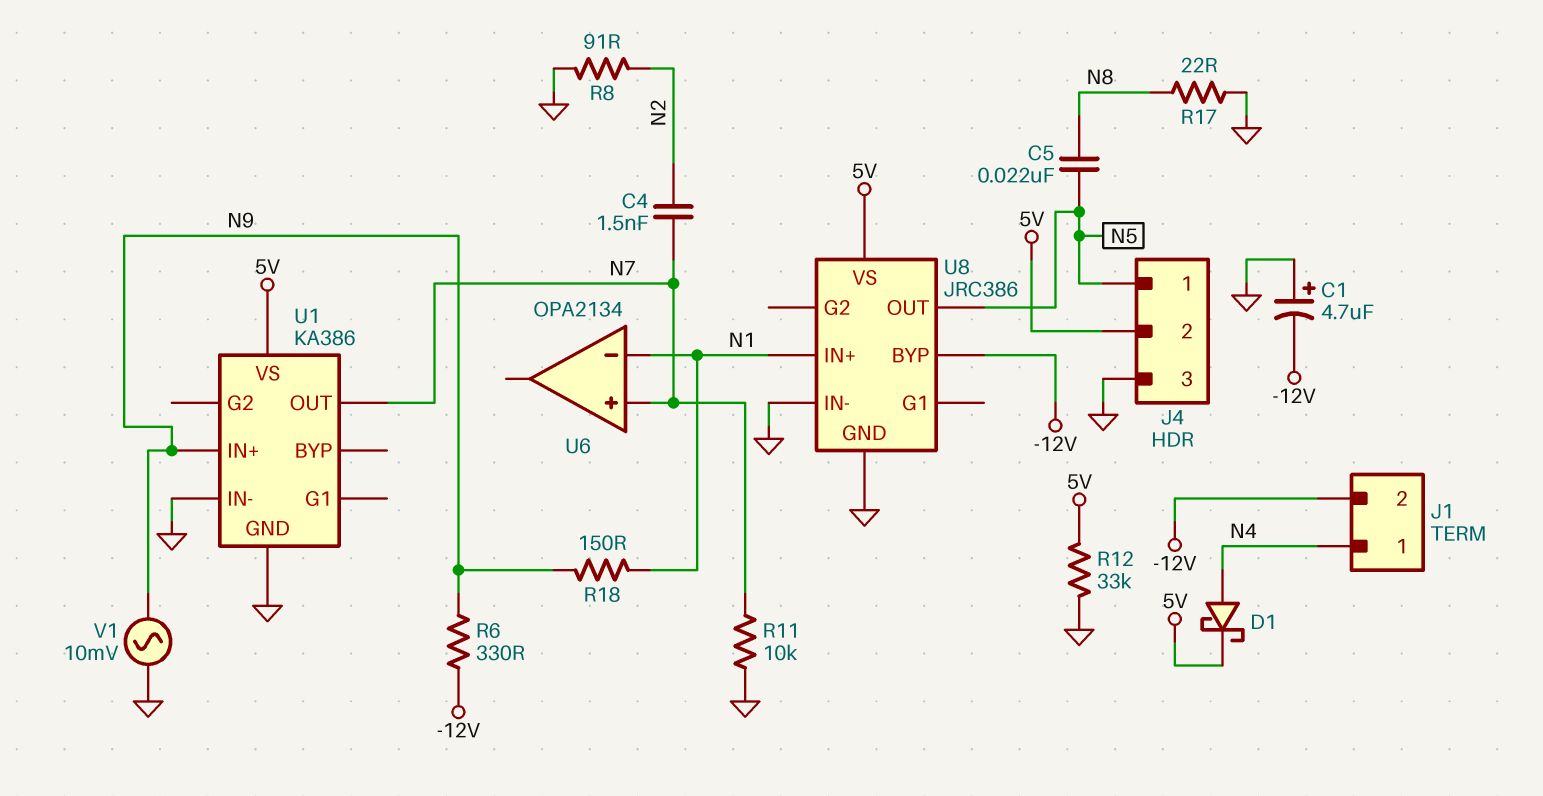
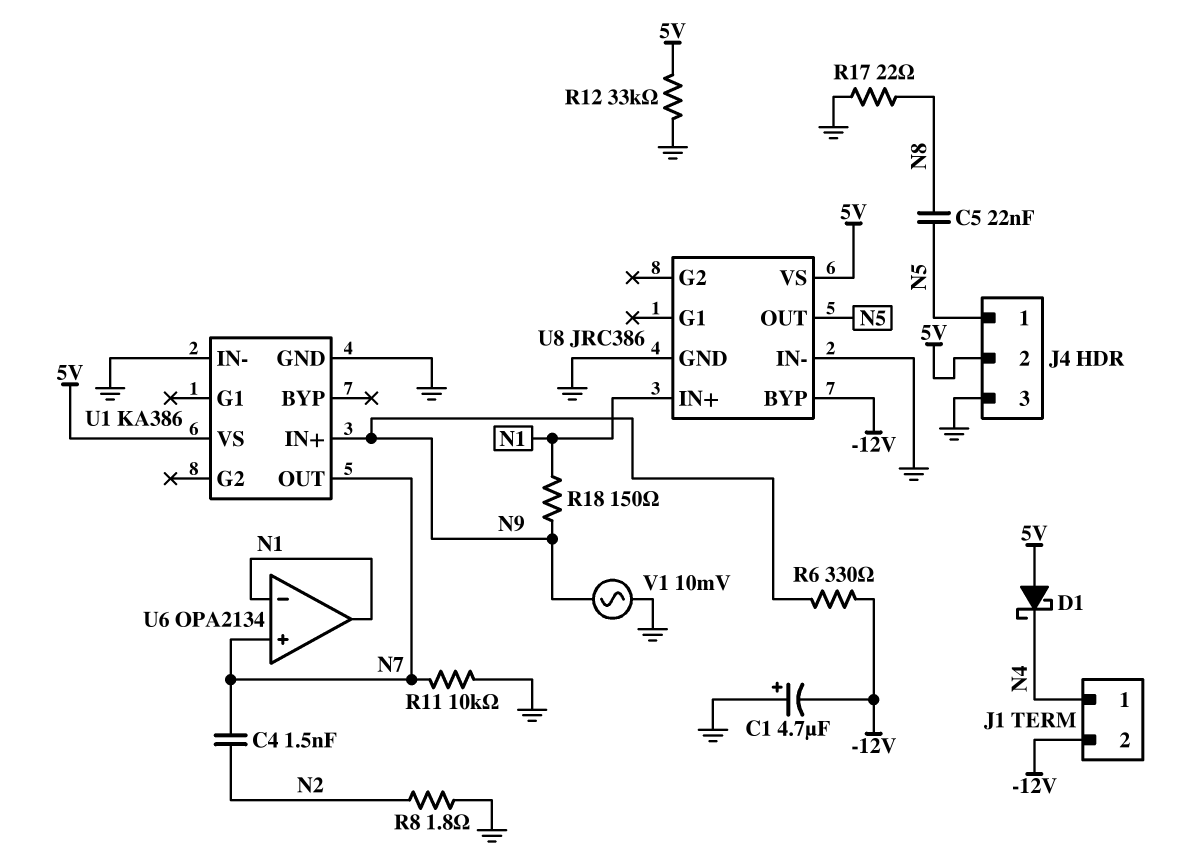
D1: schottky (A N4, K 5V) -> schottky (A 5V, K N4)
R8: 91 (GND, N2) -> 1.8 (GND, N2)
U6 pin out: none -> N1

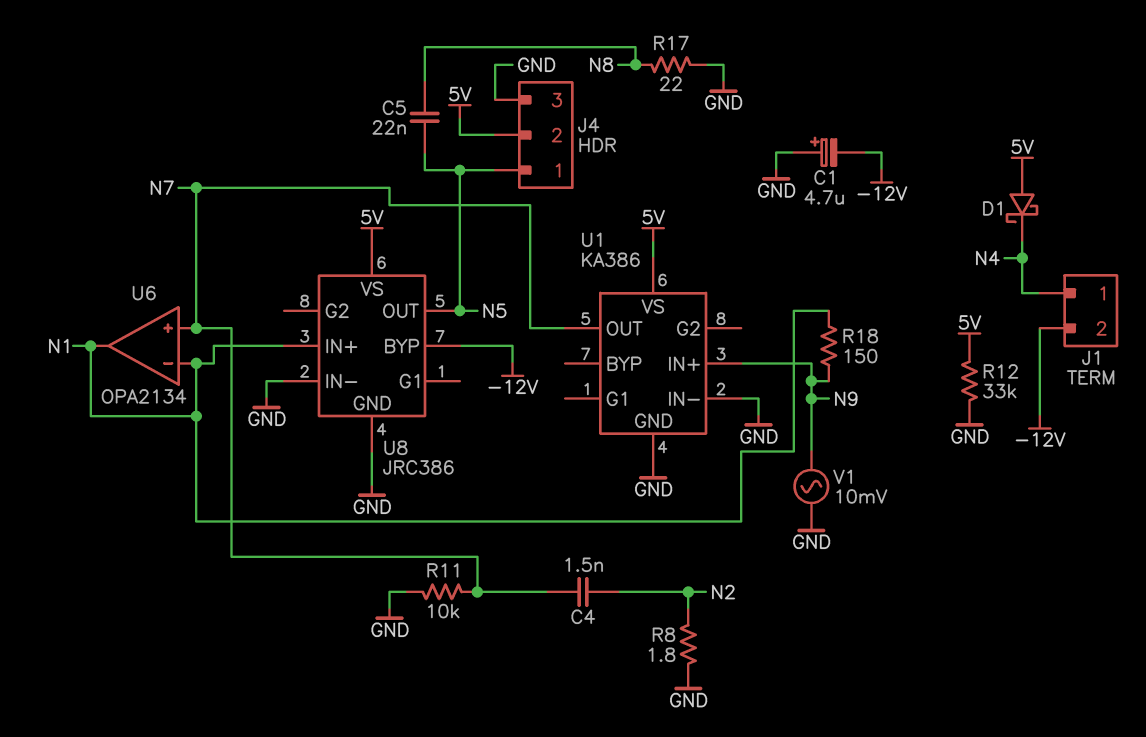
R6: 330 (-12V, N9) -> none

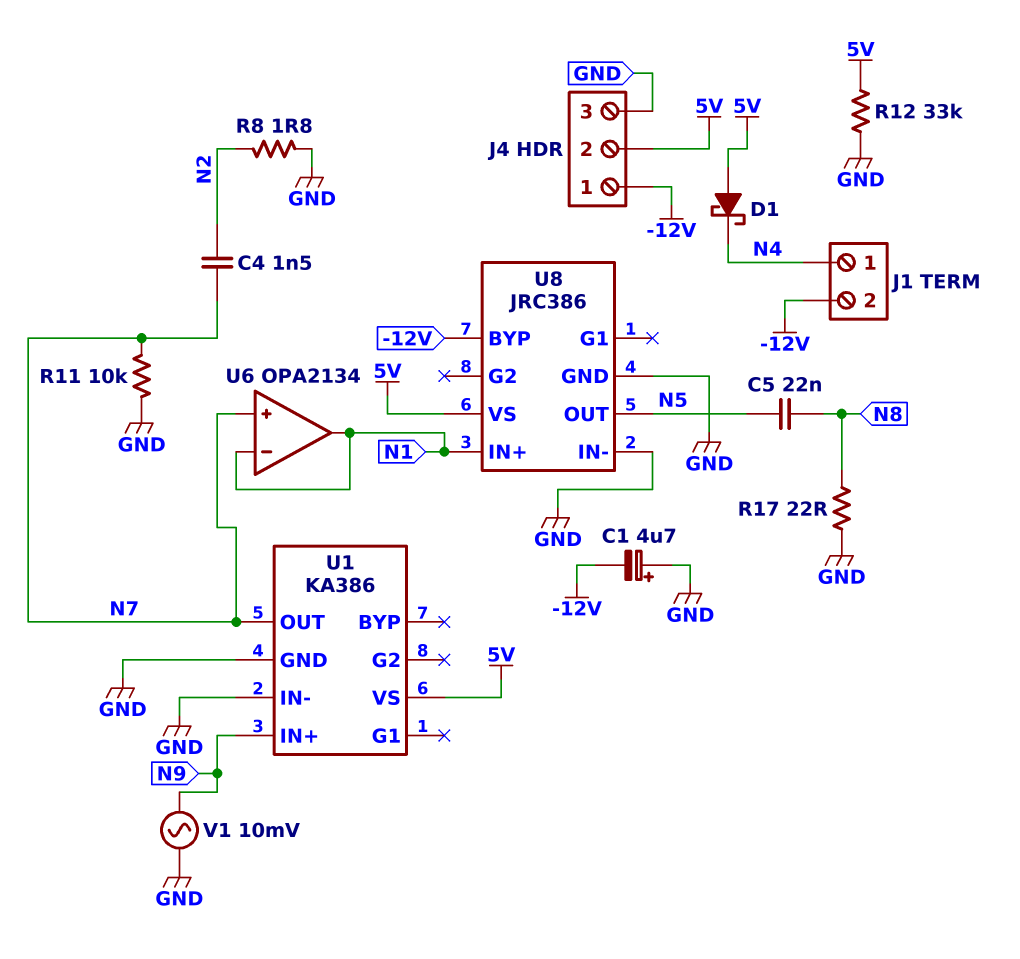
J4 pin 1: N5 -> -12V
R18: 150 (N1, N9) -> none

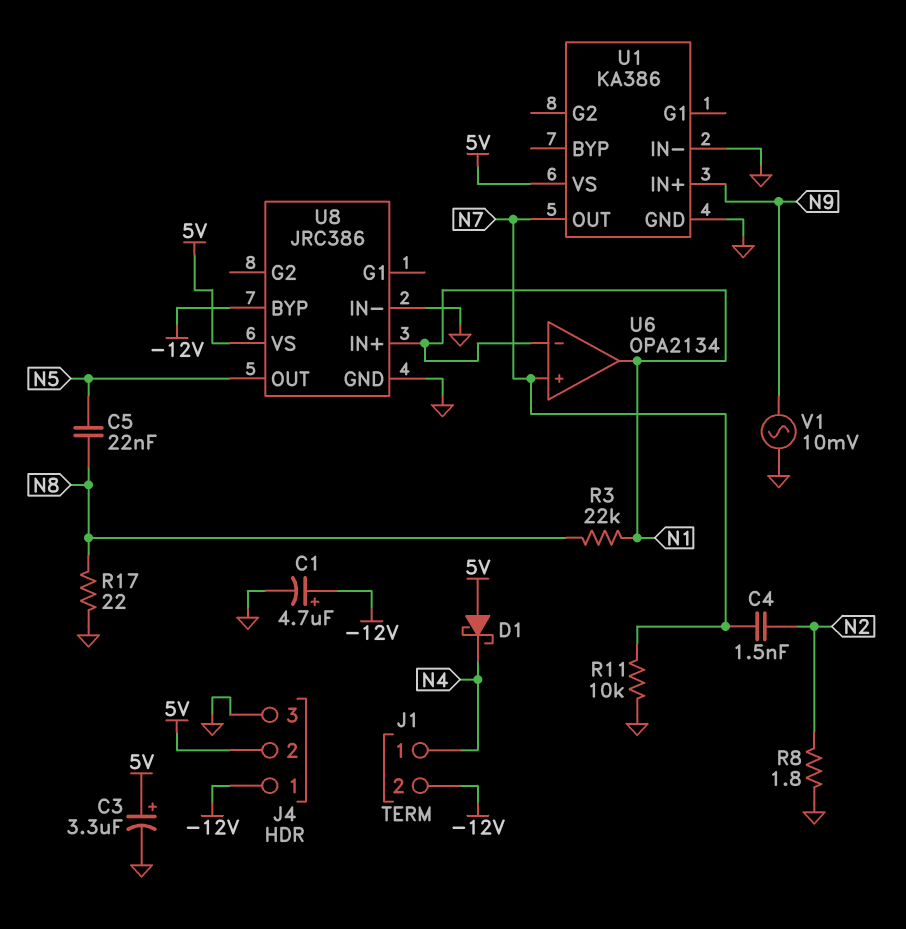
C1: 4.7uF (plus GND, minus -12V) -> 4.7uF (plus -12V, minus GND)
C3: none -> 3.3uF (plus 5V, minus GND)
R3: none -> 22k (N1, N8)
R12: 33k (5V, GND) -> none

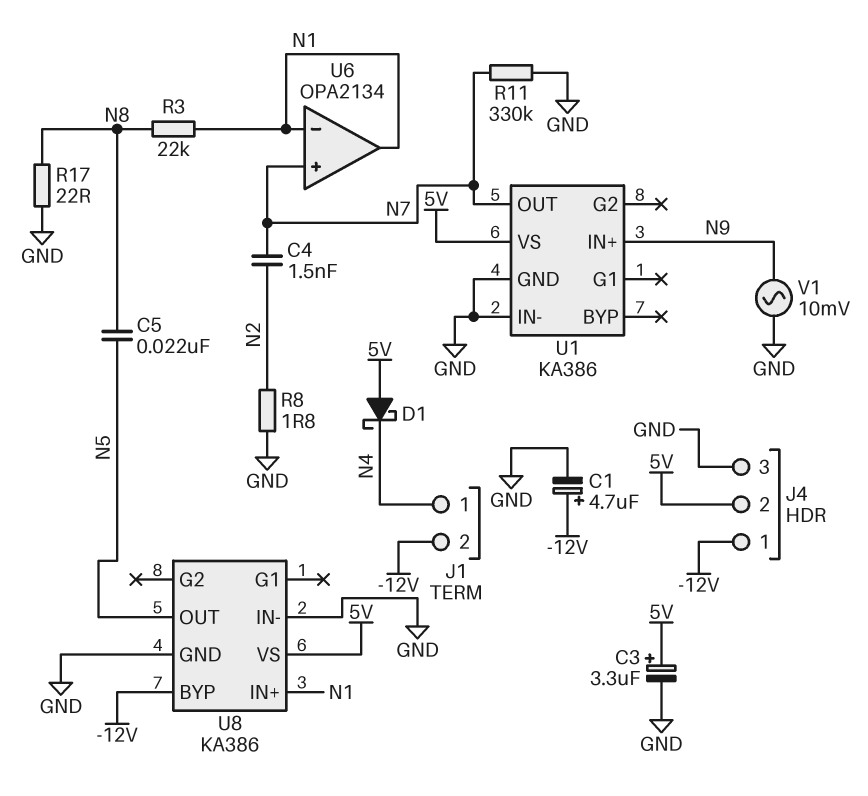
R11: 10k (GND, N7) -> 330k (GND, N7)
U8: JRC386 -> KA386

